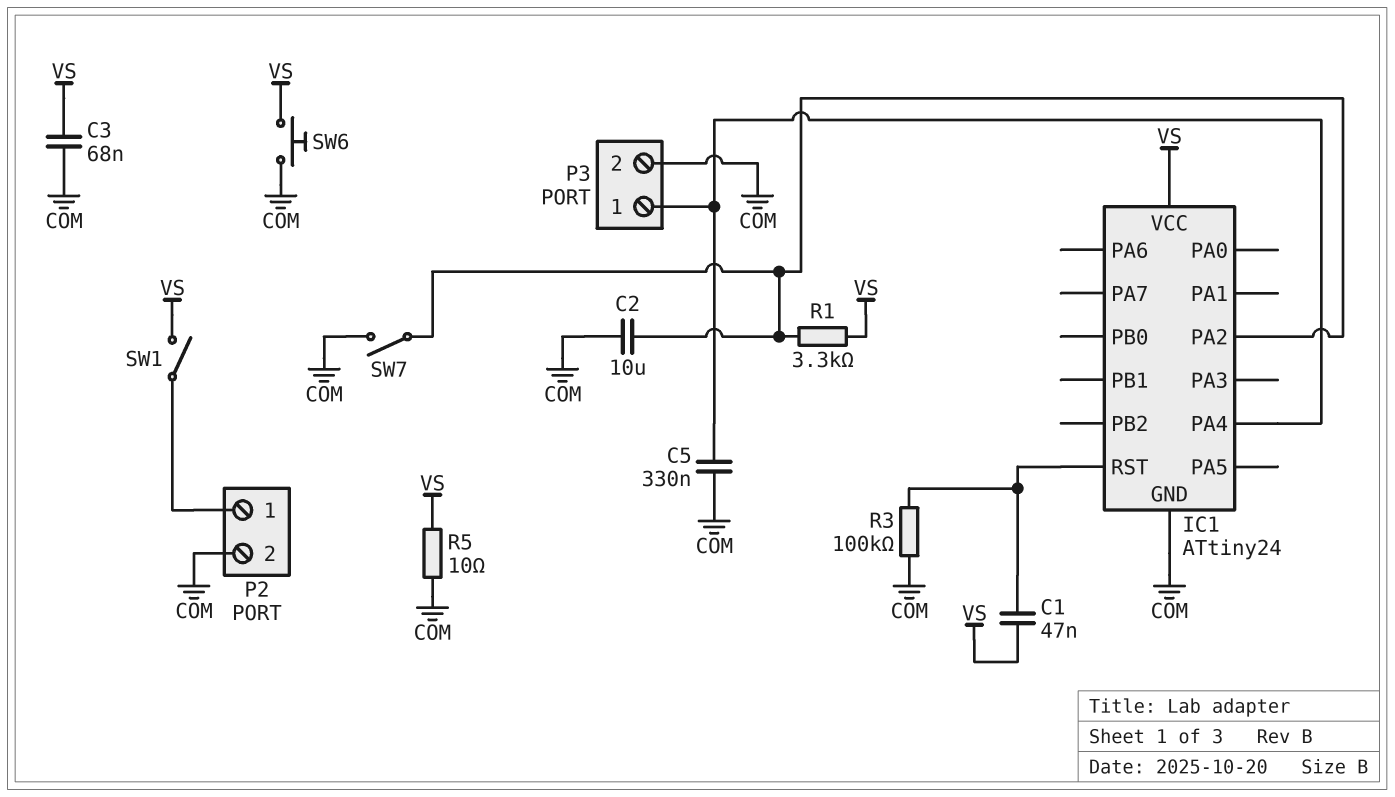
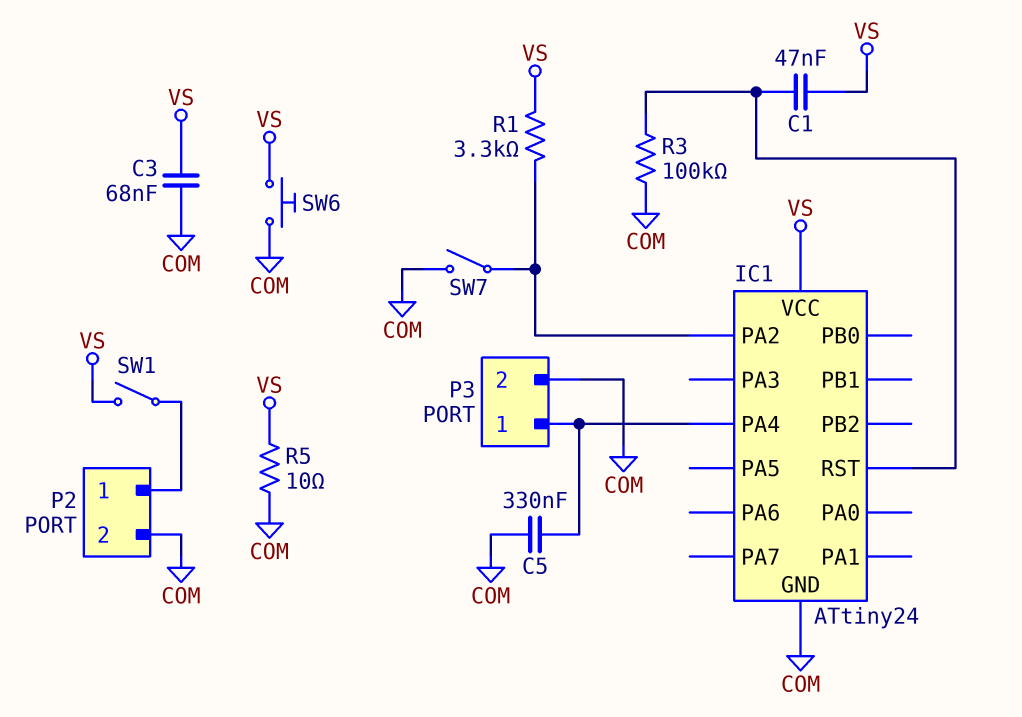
C2: 10uF (COM, IC1/PA2) -> none

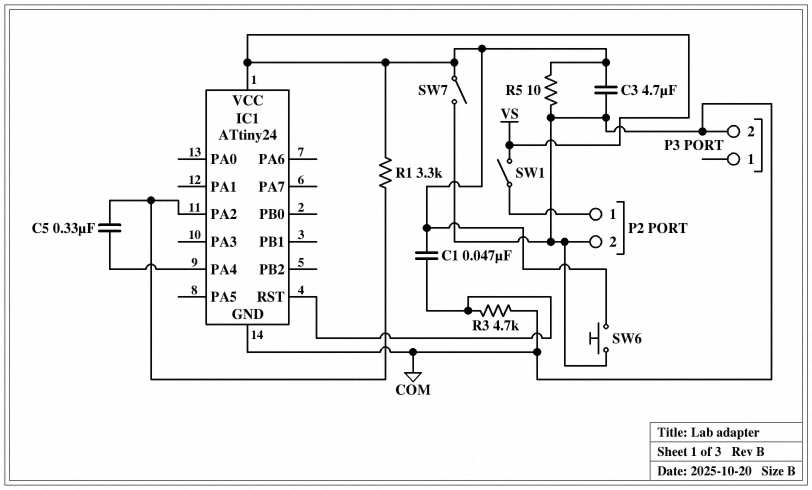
C3: 68nF (COM, VS) -> 4.7uF (COM, VS)
C5: 330nF (COM, IC1/PA4) -> 330nF (IC1/PA2, IC1/PA4)
P3 pin 1: IC1/PA4 -> none
R3: 100k (COM, IC1/RST) -> 4.7k (COM, IC1/RST)
SW7: switch (COM, IC1/PA2) -> switch (COM, VS)

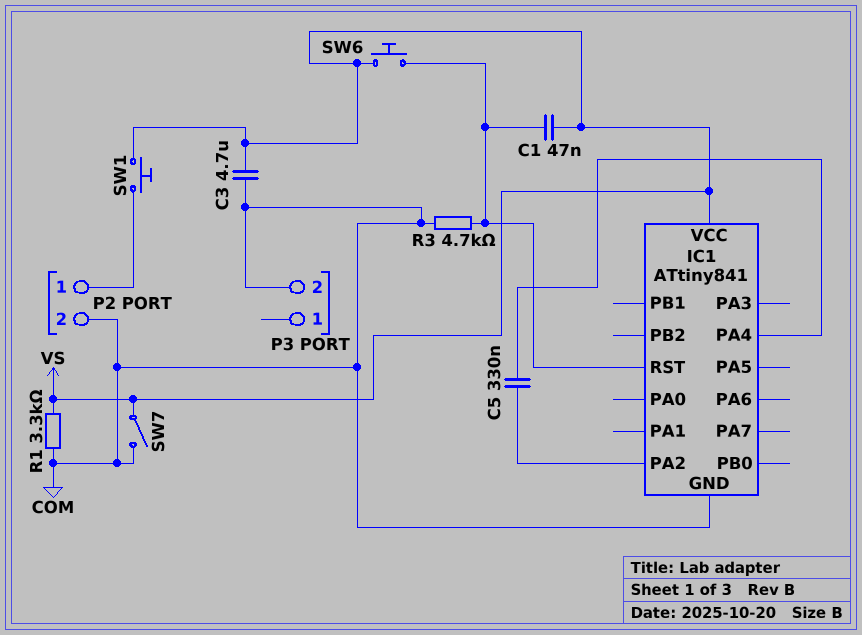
IC1: ATtiny24 -> ATtiny841
R1: 3.3k (IC1/PA2, VS) -> 3.3k (COM, VS)
R5: 10 (COM, VS) -> none
SW1: switch (P2/1, VS) -> button (P2/1, VS)
SW6: button (COM, VS) -> button (IC1/RST, VS)

